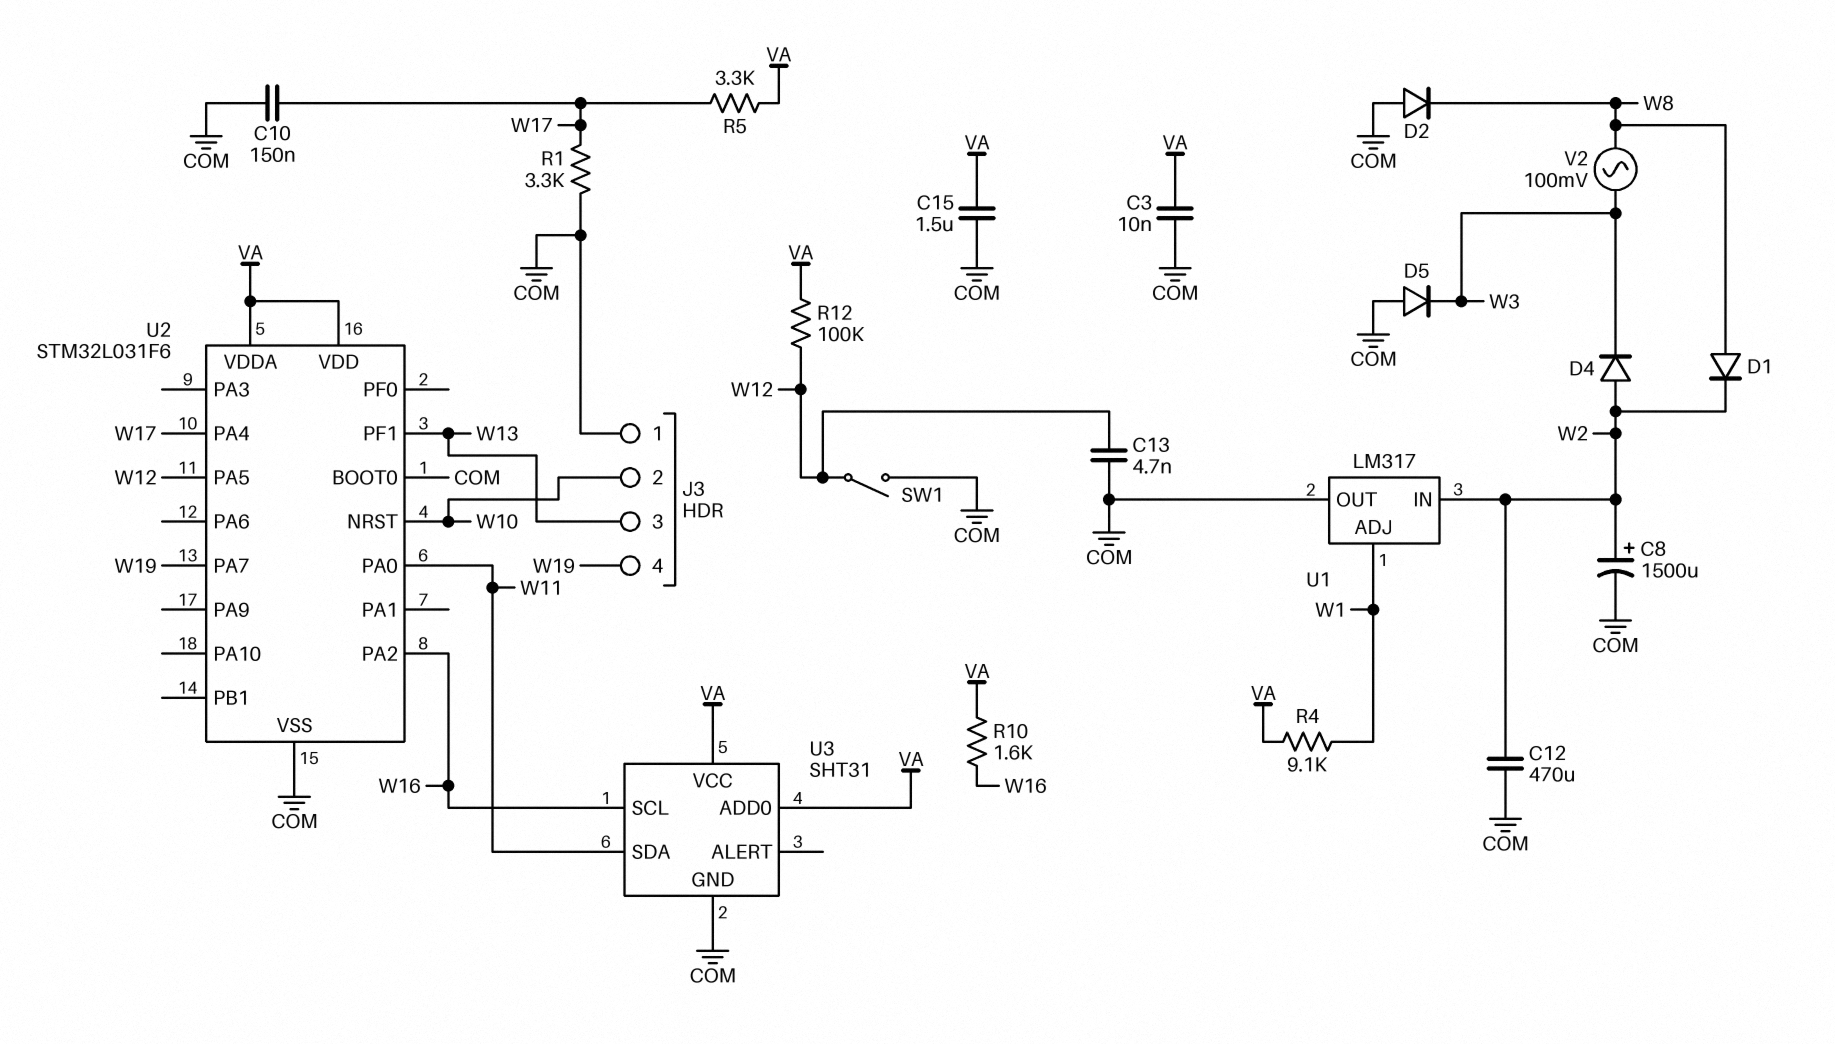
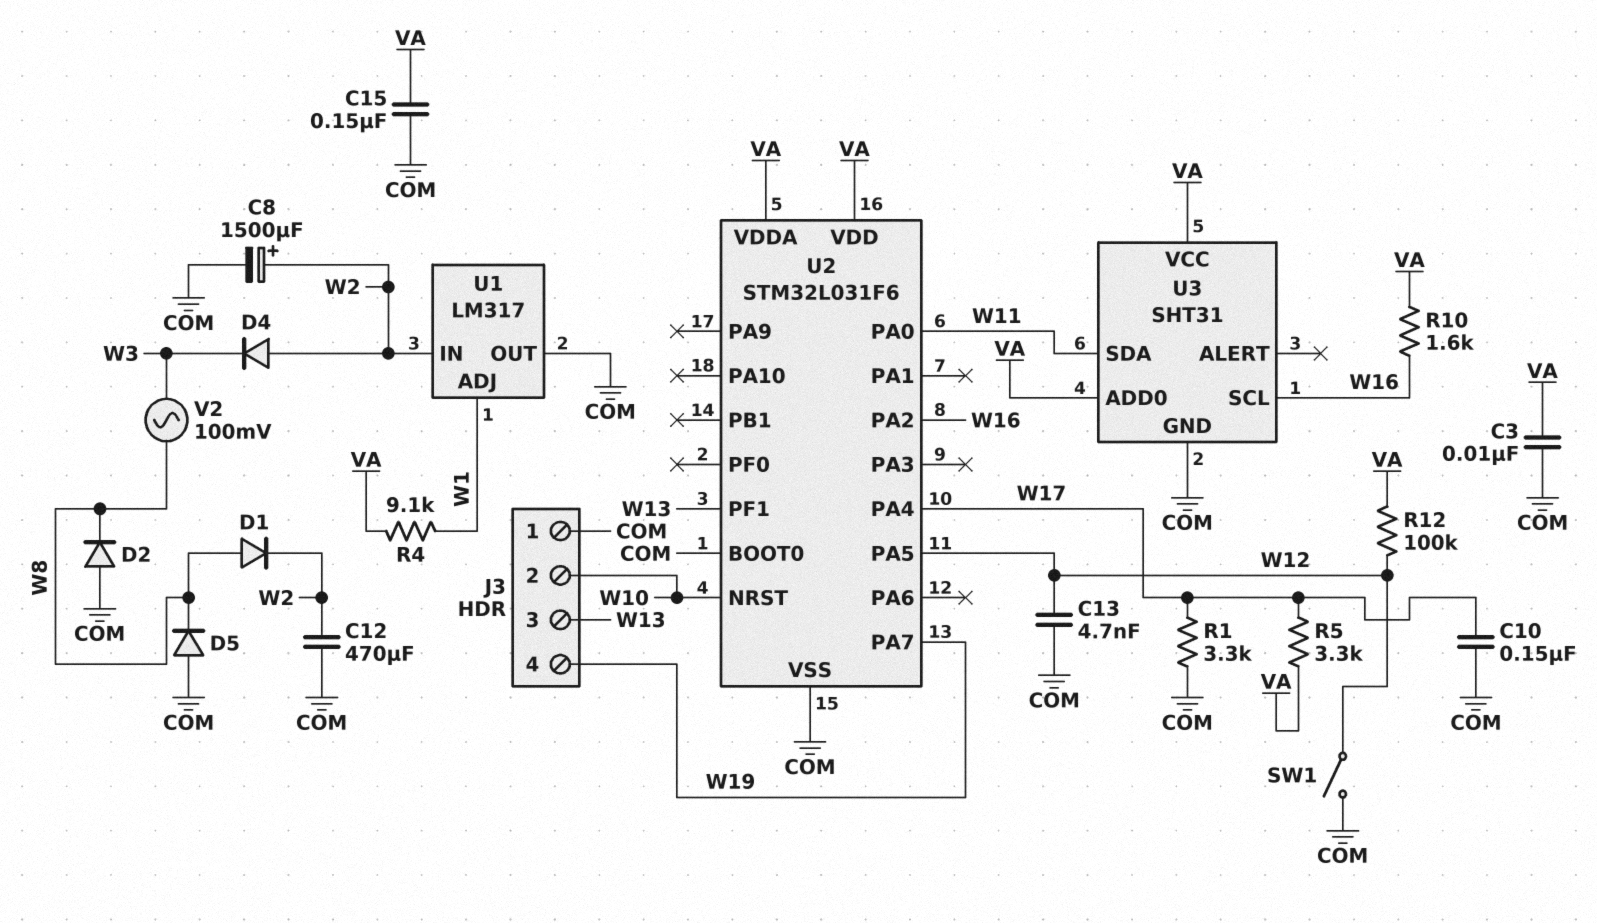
C15: 1.5uF (COM, VA) -> 150nF (COM, VA)
D5: diode (A COM, K W3) -> diode (A COM, K W8)

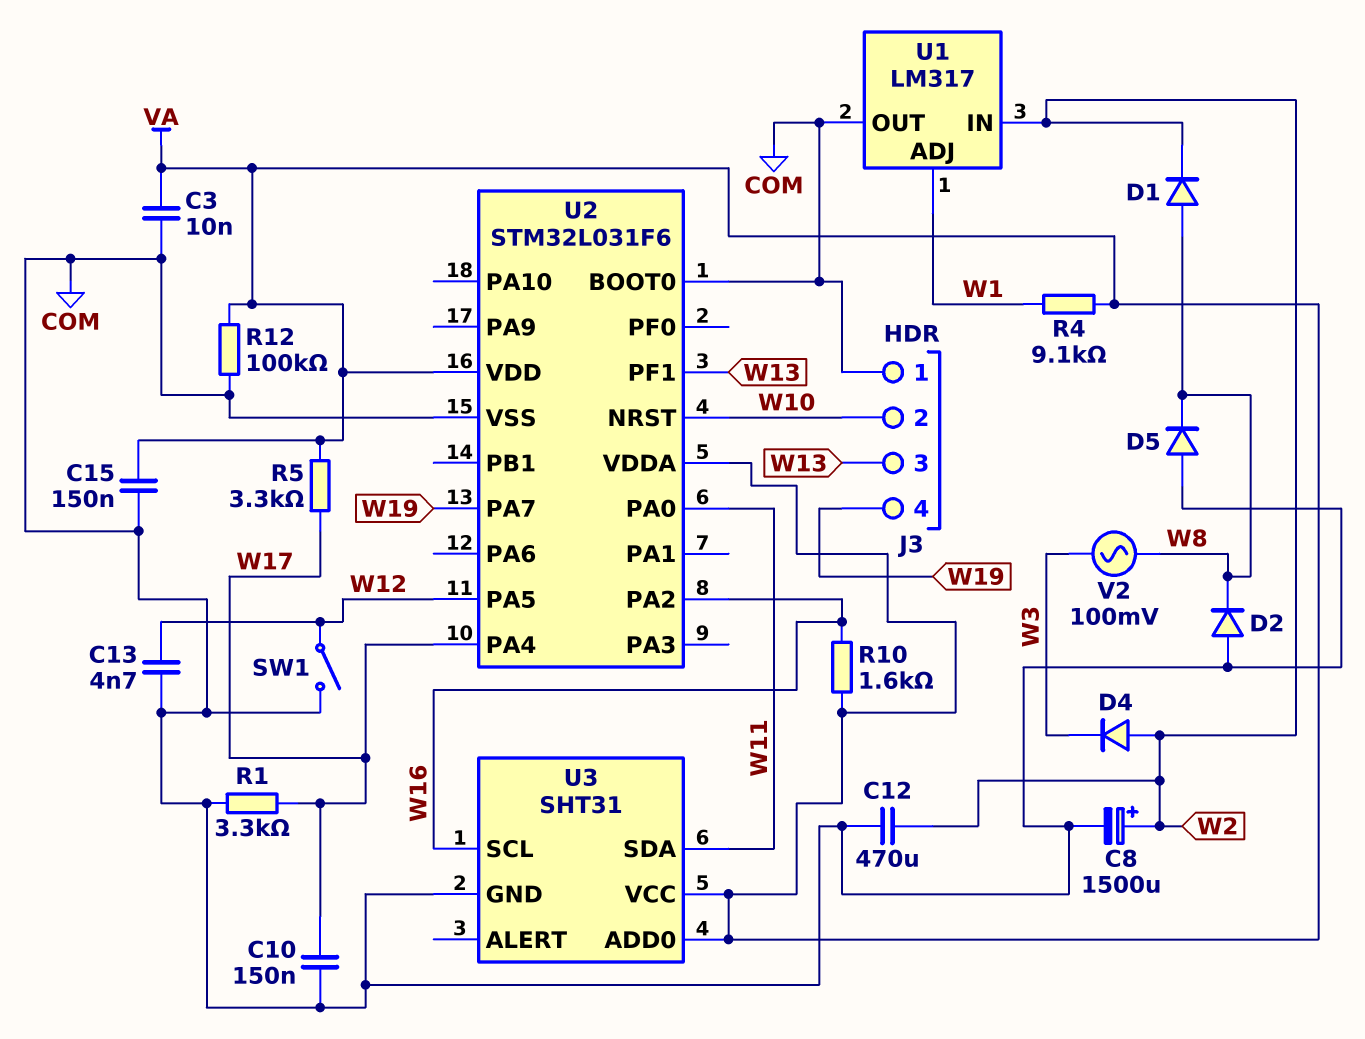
R12: 100k (VA, W12) -> 100k (COM, VA)

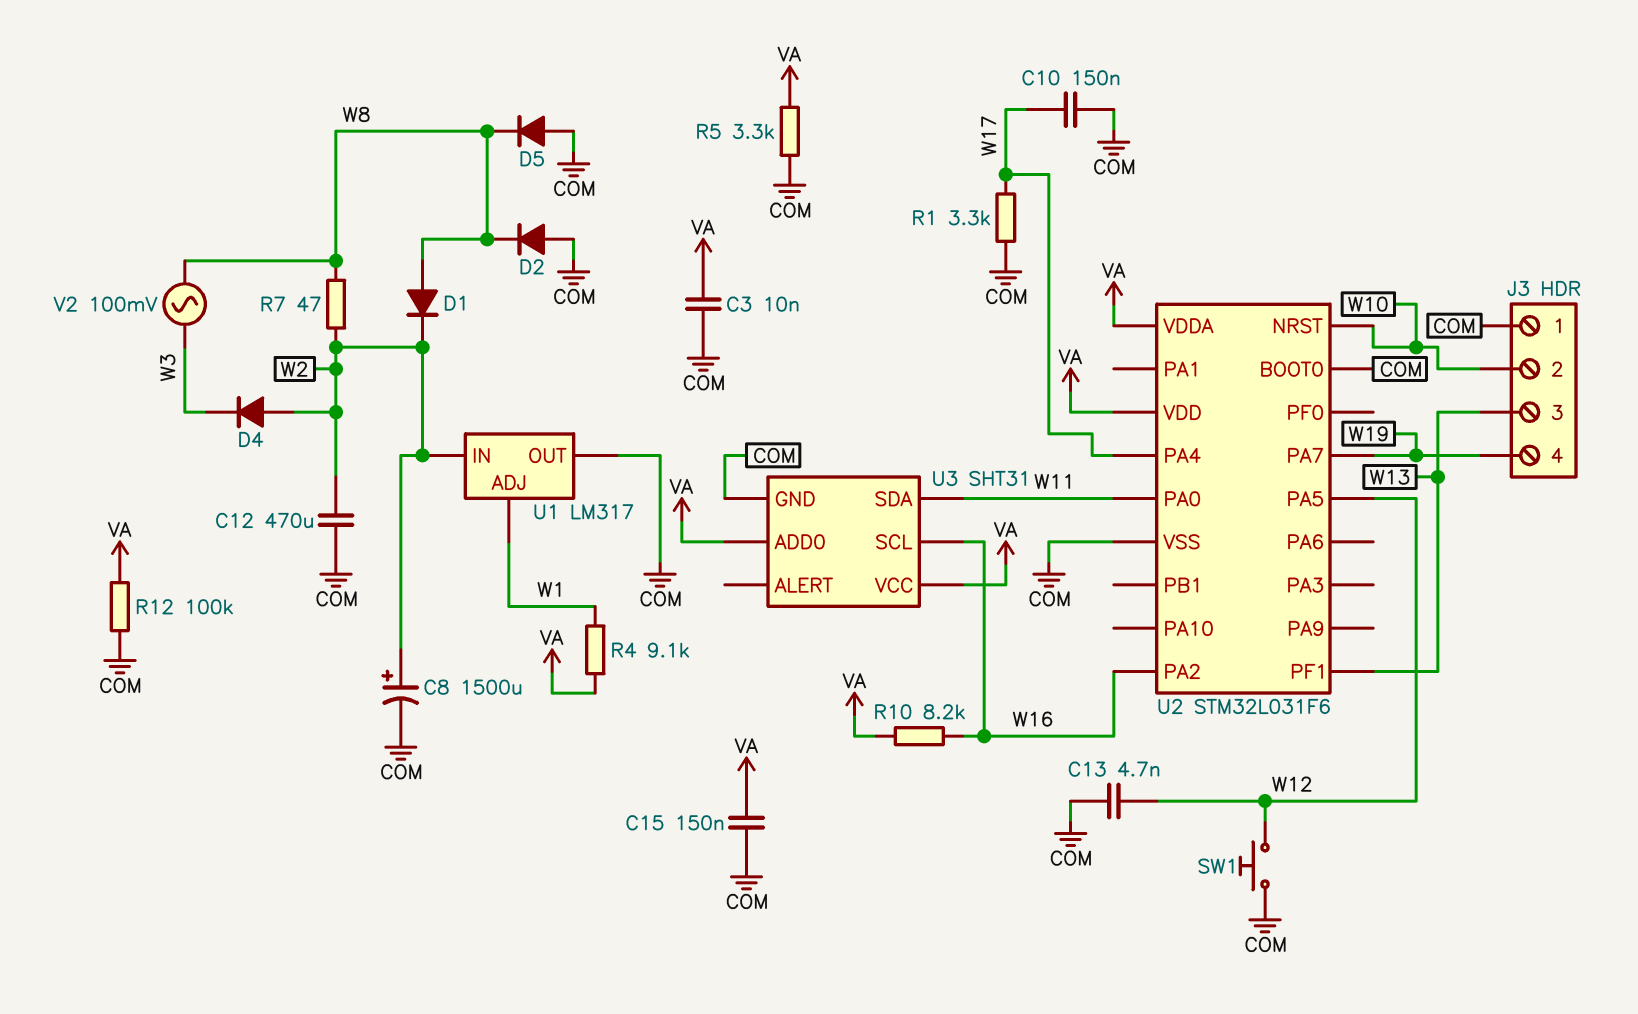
R5: 3.3k (VA, W17) -> 3.3k (COM, VA)
R7: none -> 47 (W2, W8)
R10: 1.6k (VA, W16) -> 8.2k (VA, W16)
SW1: switch (COM, W12) -> button (COM, W12)

